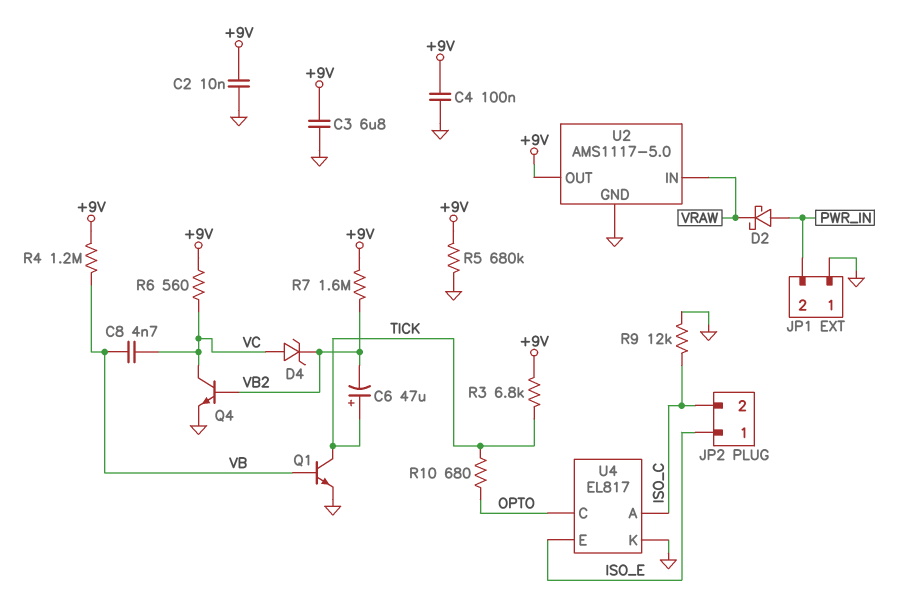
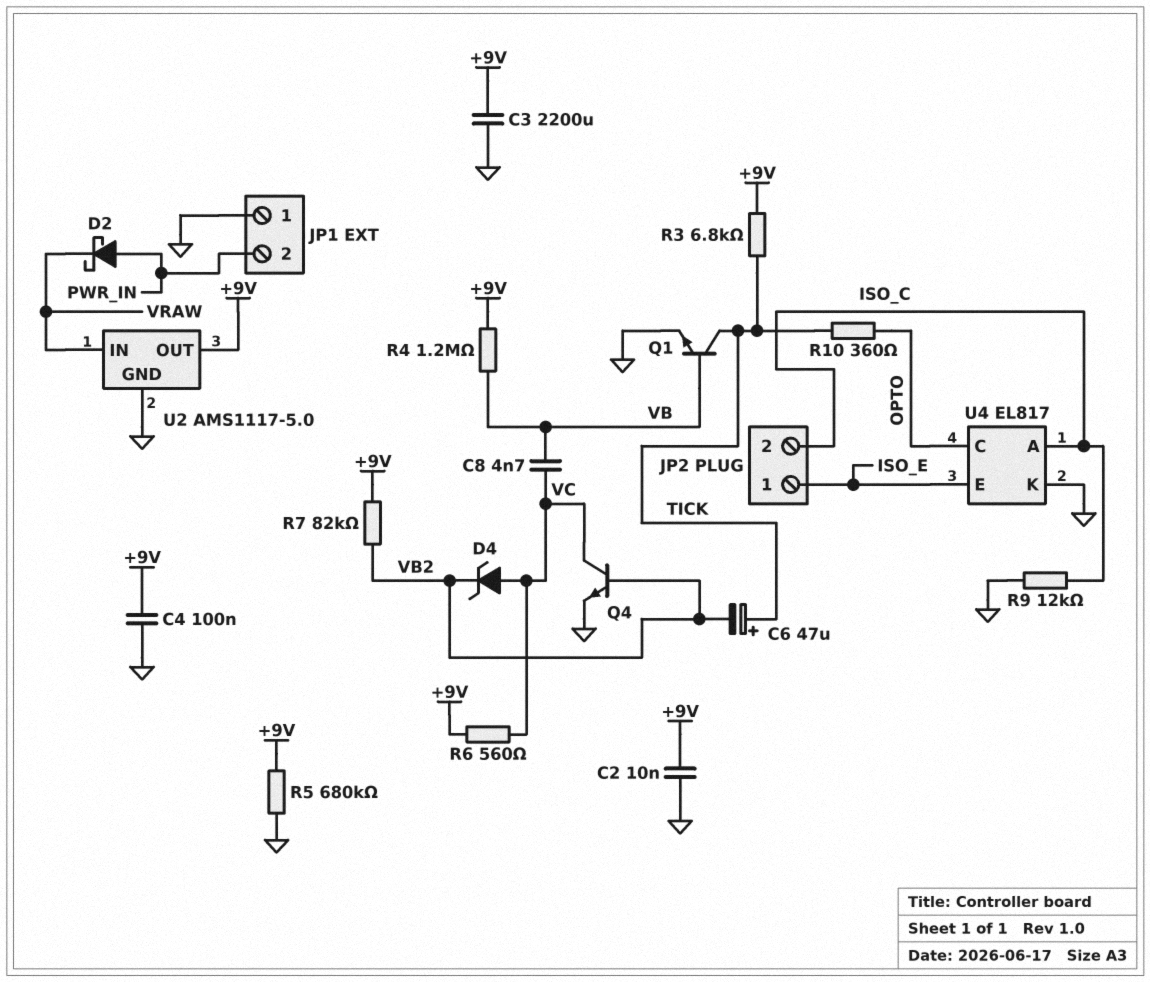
C3: 6.8uF (+9V, GND) -> 2200uF (+9V, GND)
R7: 1.6M (+9V, VB2) -> 82k (+9V, VB2)
R10: 680 (OPTO, TICK) -> 360 (OPTO, TICK)

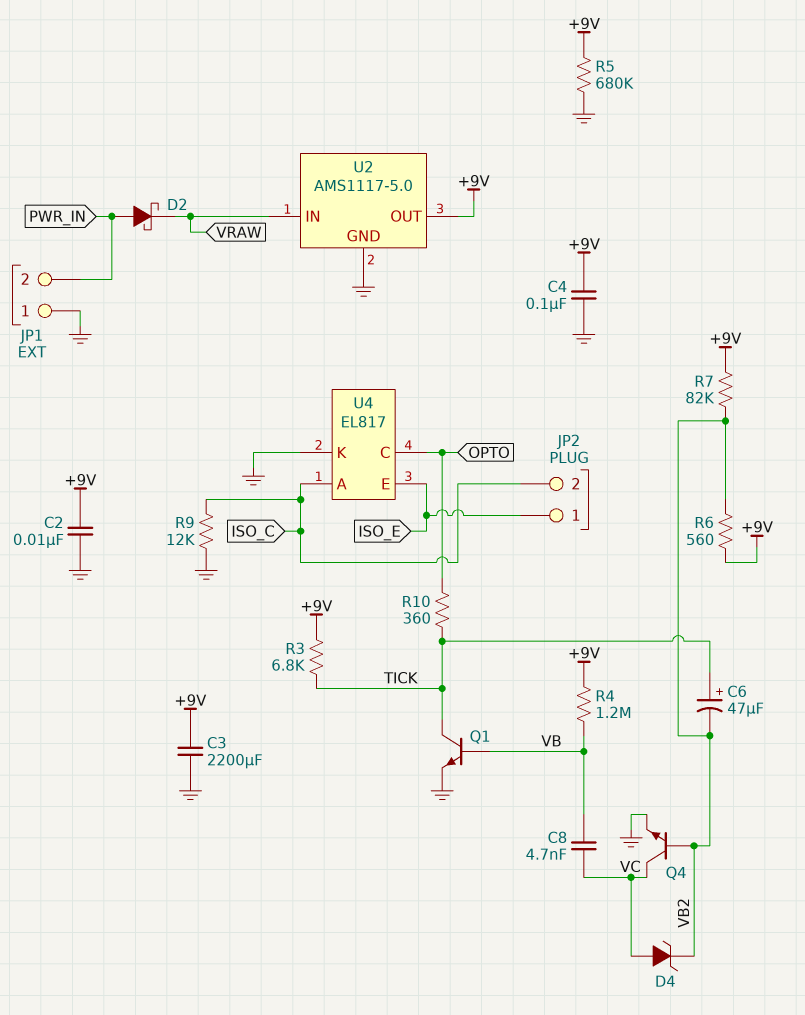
R6: 560 (+9V, VC) -> 560 (+9V, VB2)

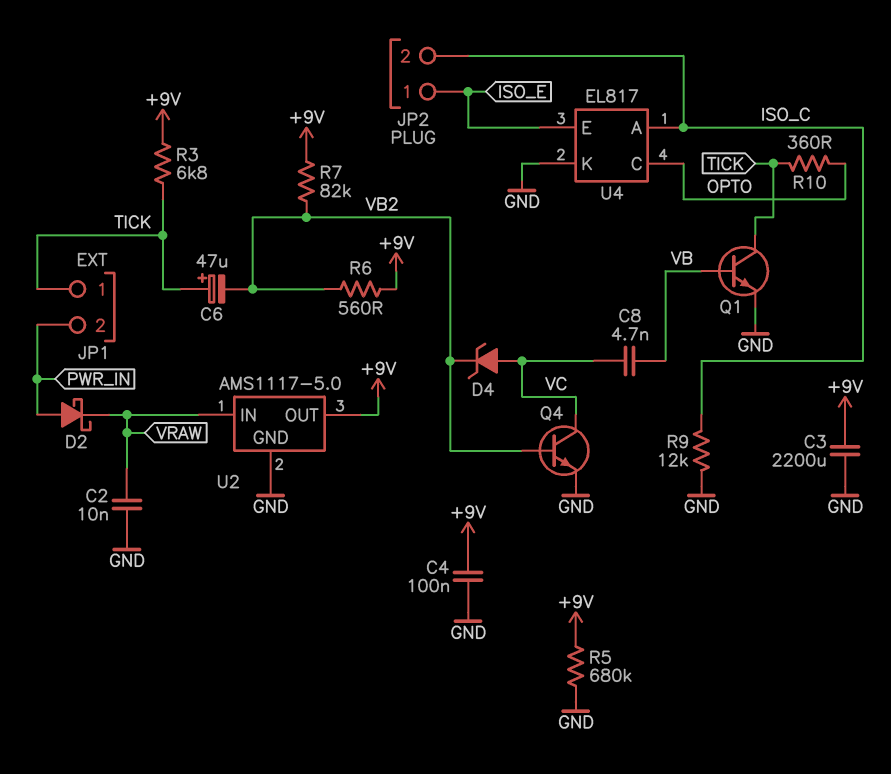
C2: 10nF (+9V, GND) -> 10nF (GND, VRAW)
JP1 pin 1: GND -> TICK
R4: 1.2M (+9V, VB) -> none

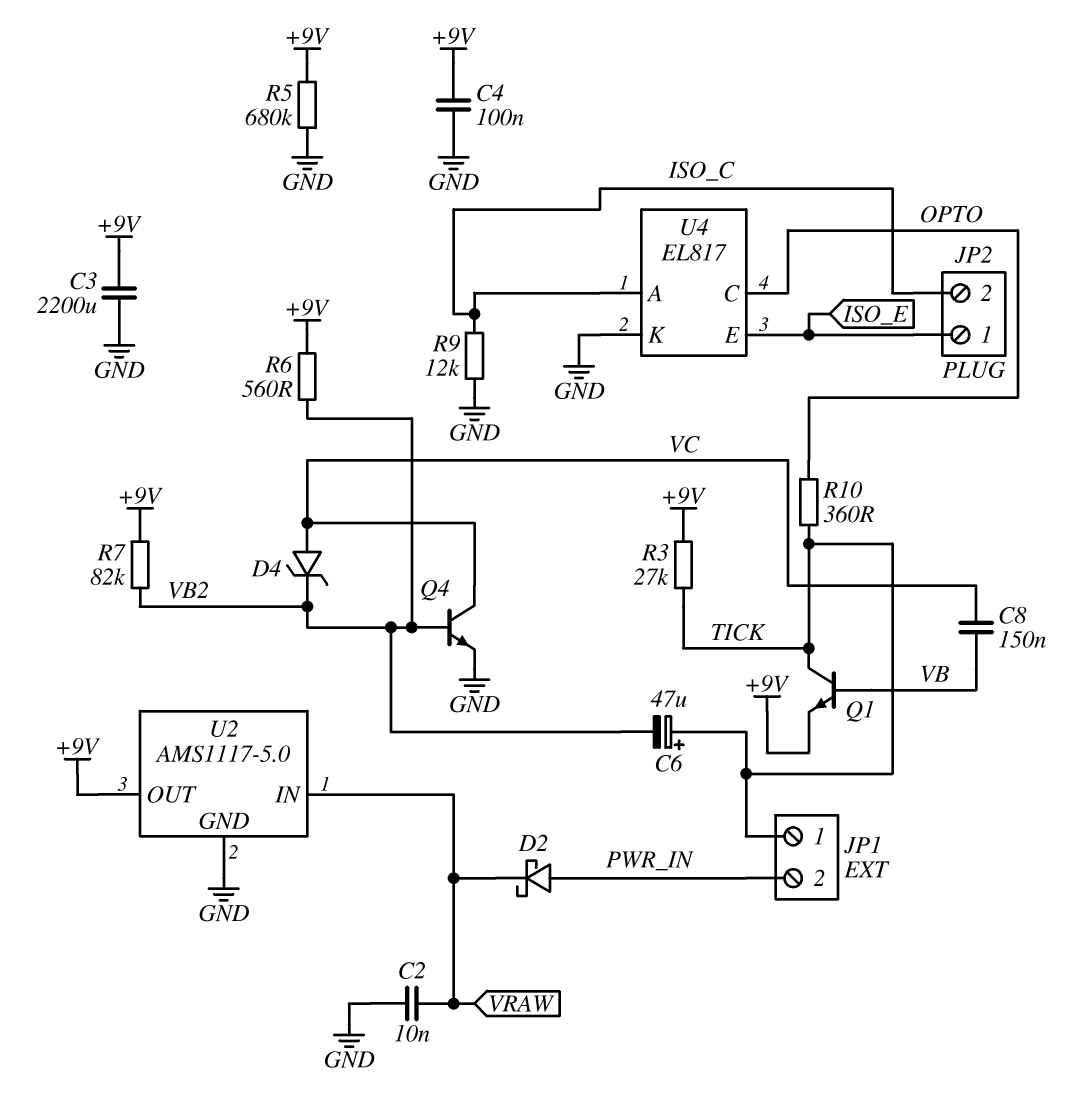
C8: 4.7nF (VB, VC) -> 150nF (VB, VC)
Q1: NPN (B VB, C TICK, E GND) -> NPN (B VB, C TICK, E +9V)
R3: 6.8k (+9V, TICK) -> 27k (+9V, TICK)

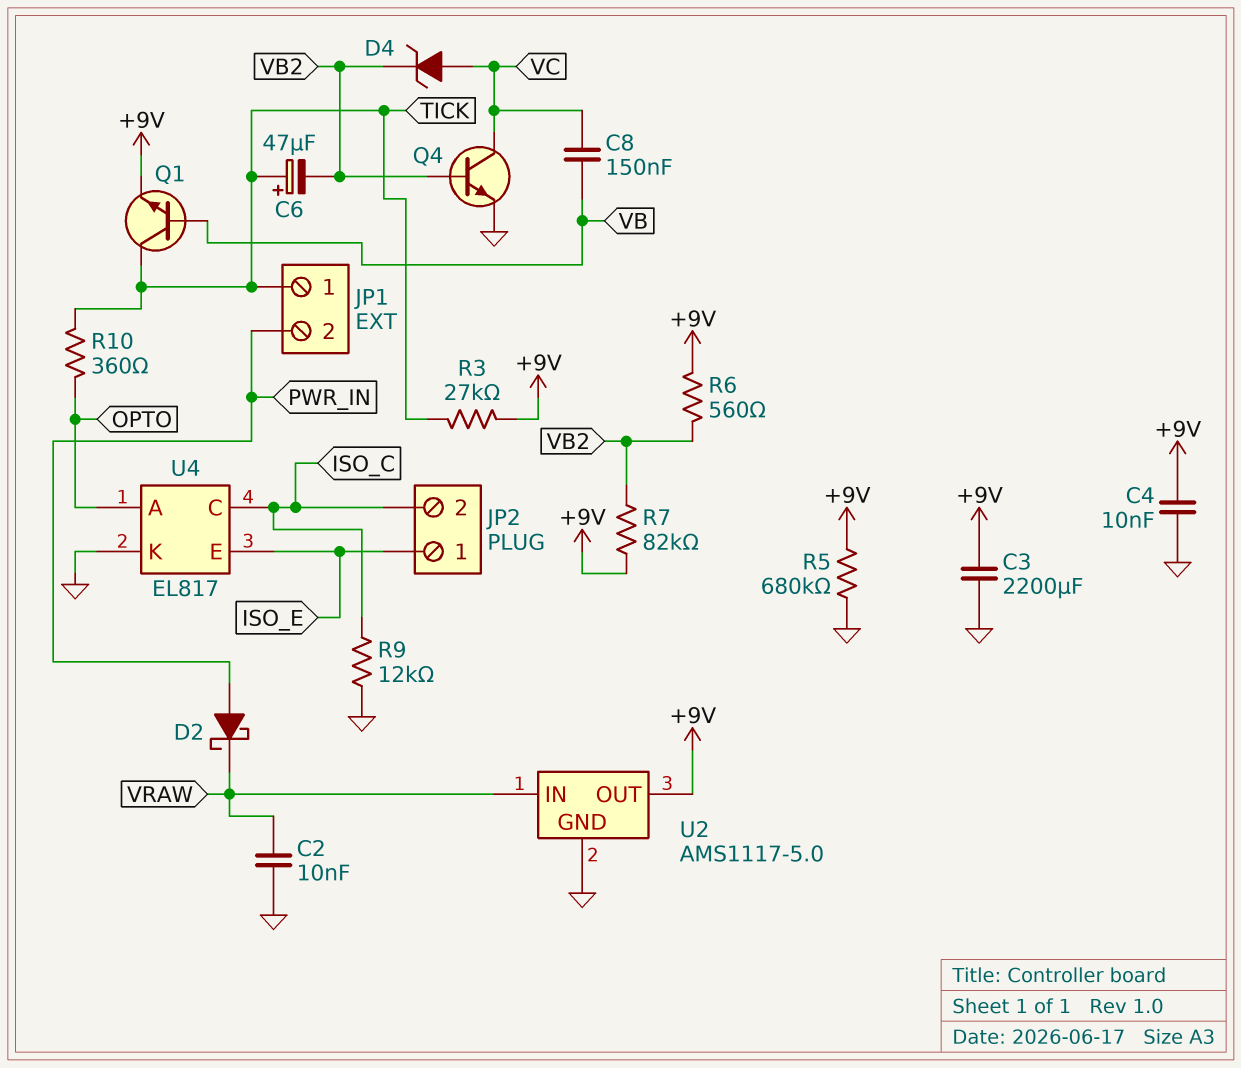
C4: 100nF (+9V, GND) -> 10nF (+9V, GND)
U4 pin A: ISO_C -> OPTO
U4 pin C: OPTO -> ISO_C

